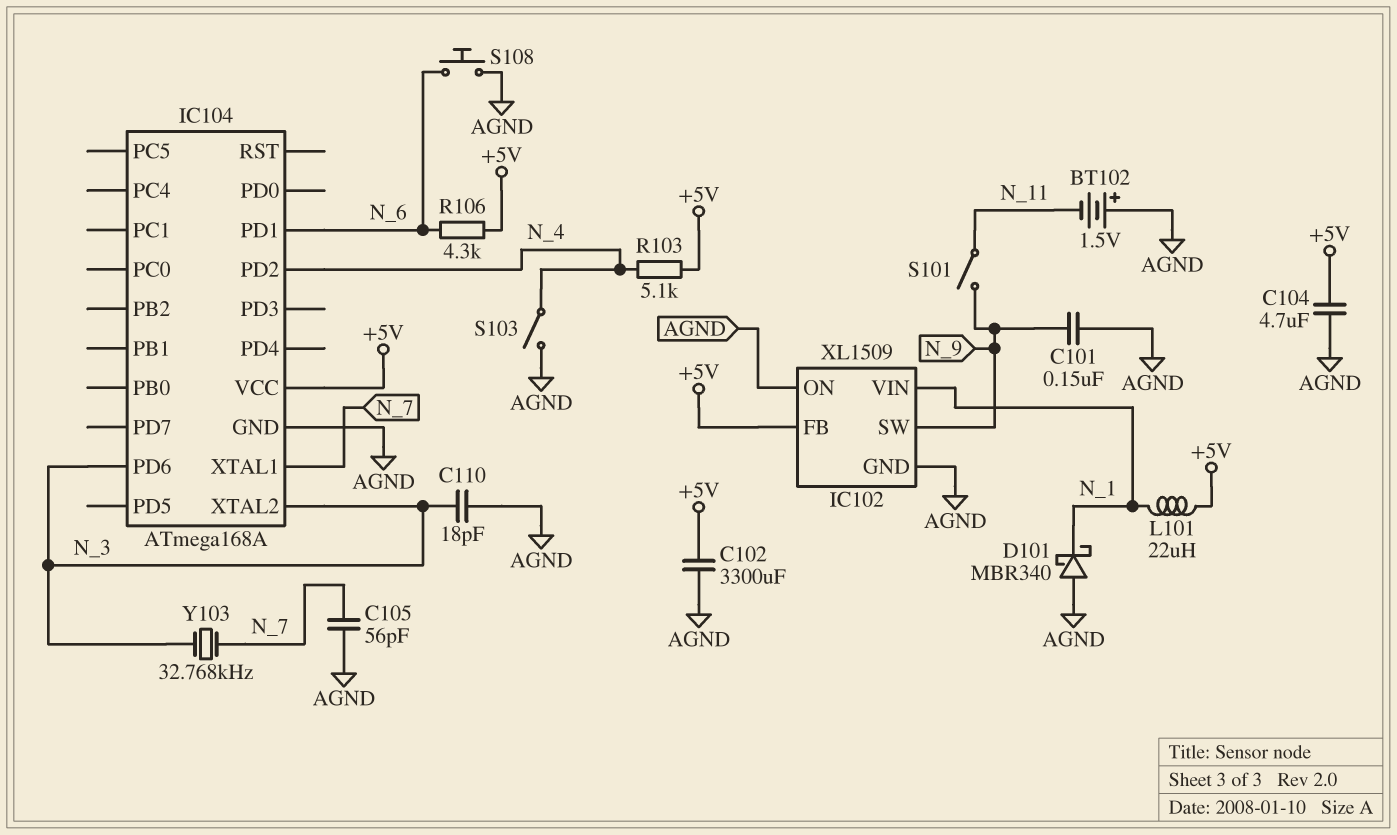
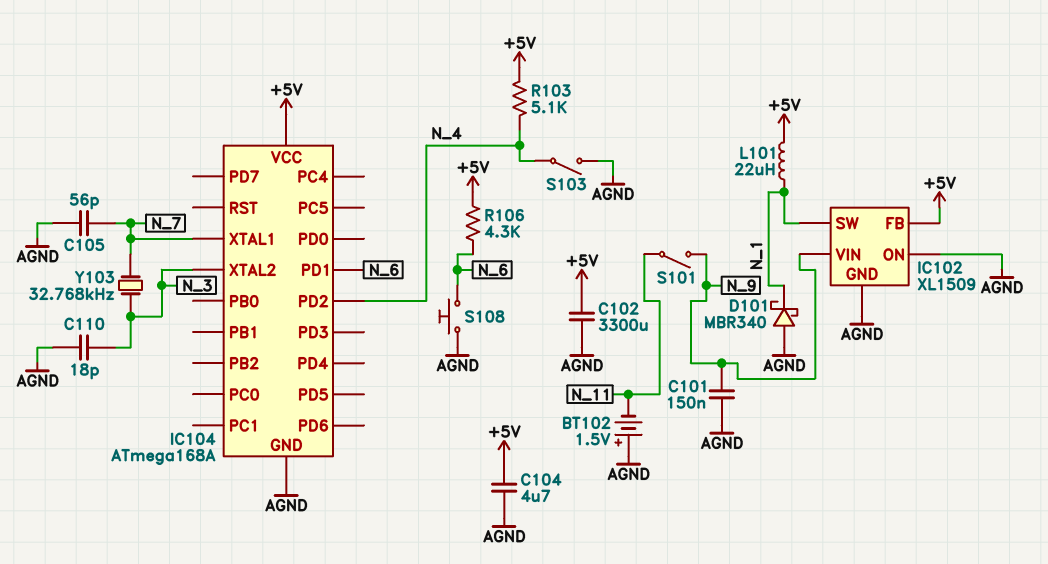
IC102 pin SW: N_9 -> N_1
IC102 pin VIN: N_1 -> N_9
IC104 pin PD6: N_3 -> none

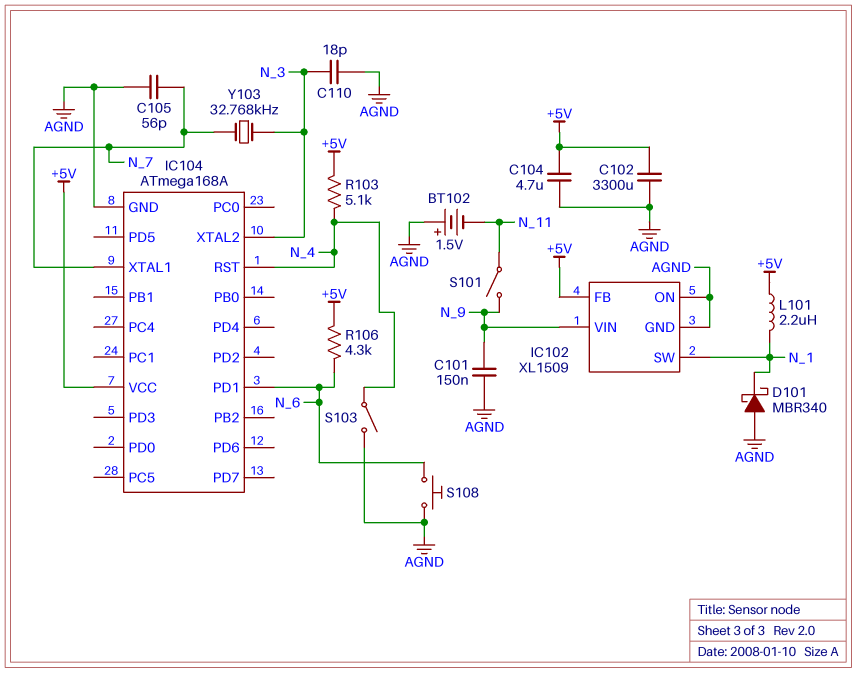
IC104 pin PD2: N_4 -> none
IC104 pin RST: none -> N_4
L101: 22uH (+5V, N_1) -> 2.2uH (+5V, N_1)

